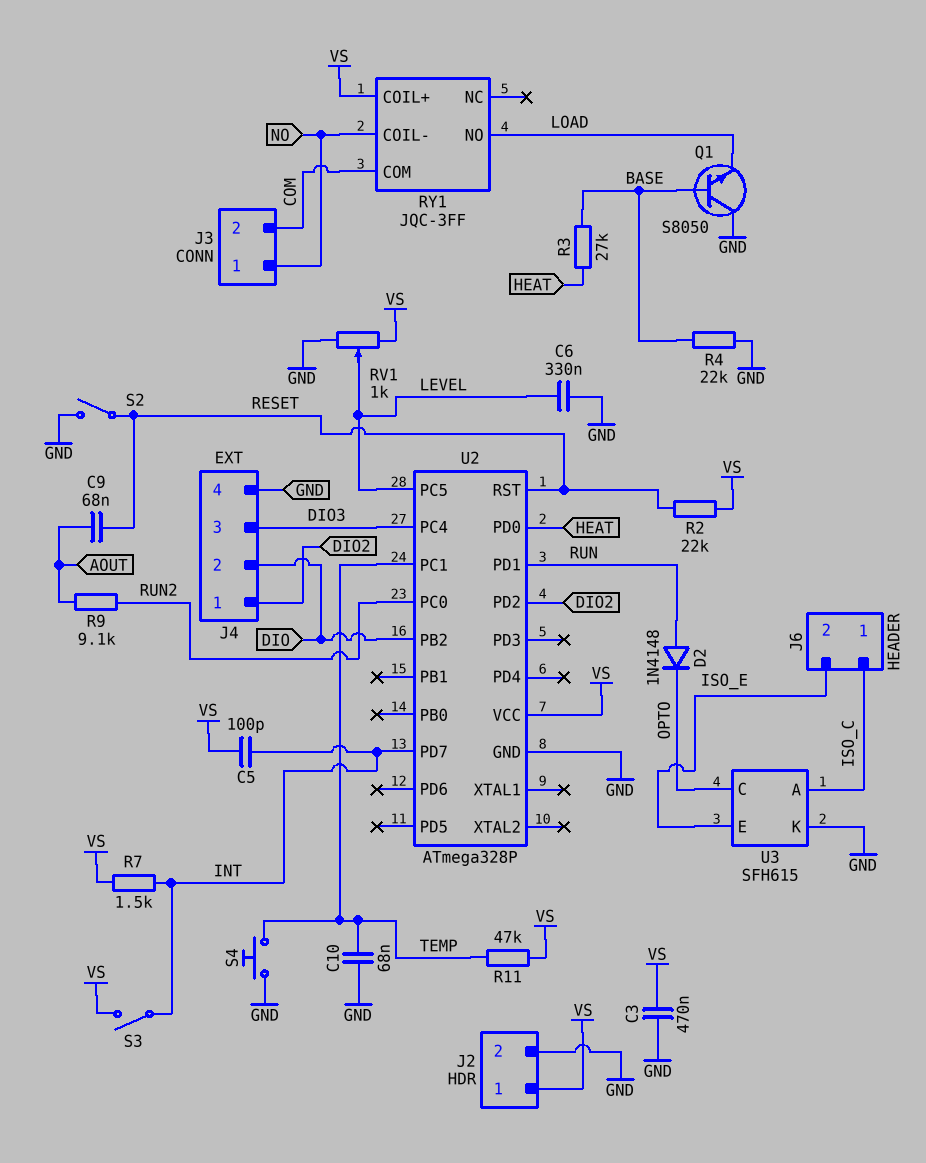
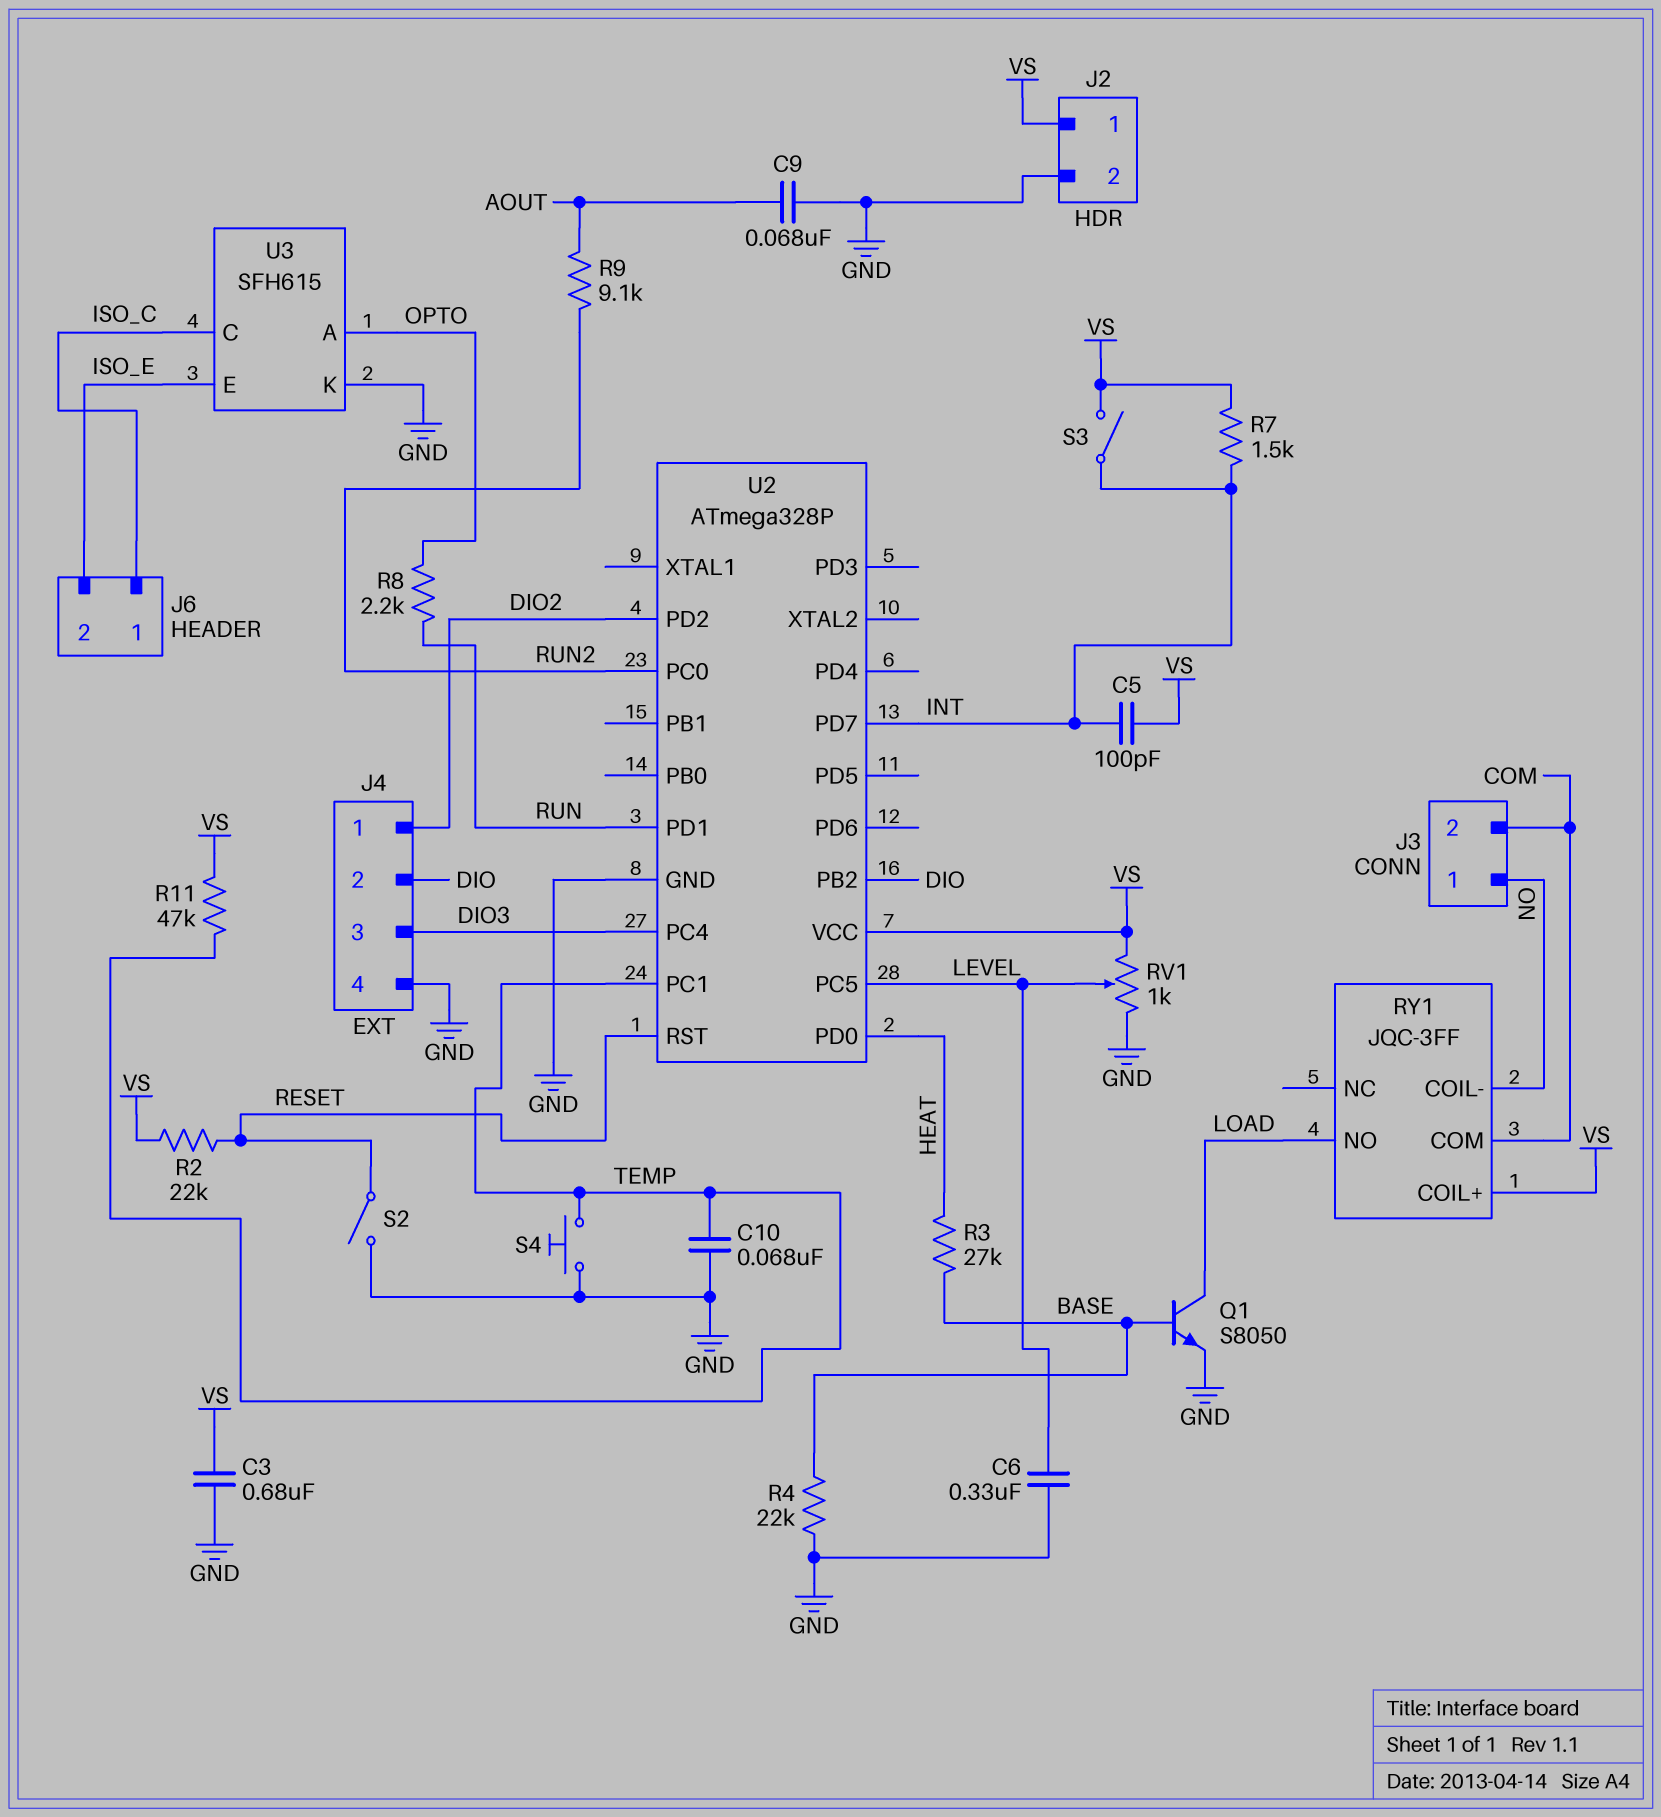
C3: 470nF (GND, VS) -> 680nF (GND, VS)
C9: 68nF (AOUT, RESET) -> 68nF (AOUT, GND)
D2: diode 1N4148 (A RUN, K OPTO) -> none
Q1: NPN S8050 (B BASE, C GND, E LOAD) -> NPN S8050 (B BASE, C LOAD, E GND)
R8: none -> 2.2k (OPTO, RUN)
U3 pin A: ISO_C -> OPTO
U3 pin C: OPTO -> ISO_C

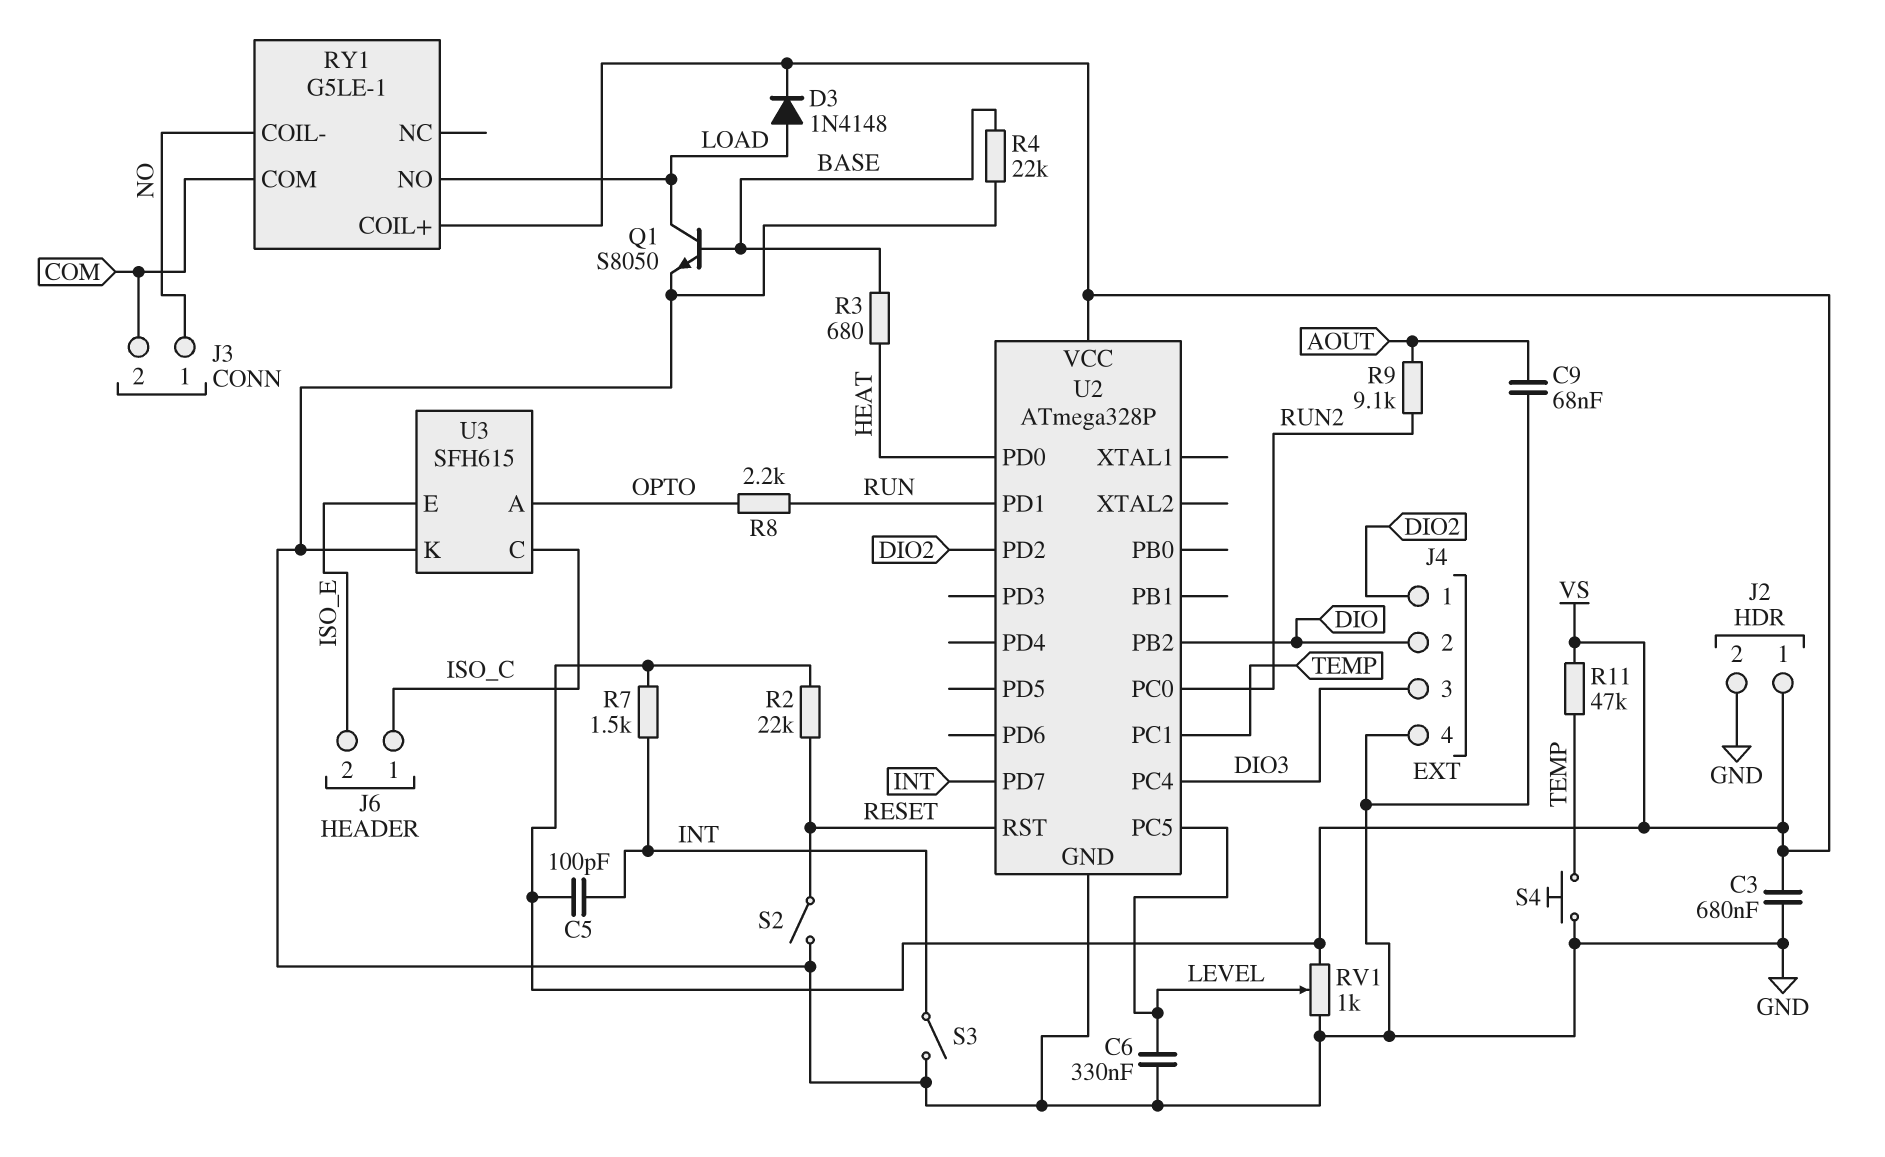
C10: 68nF (GND, TEMP) -> none
D3: none -> diode 1N4148 (A LOAD, K VS)
R3: 27k (BASE, HEAT) -> 680 (BASE, HEAT)
RY1: JQC-3FF -> G5LE-1
S3: switch (INT, VS) -> switch (GND, INT)

